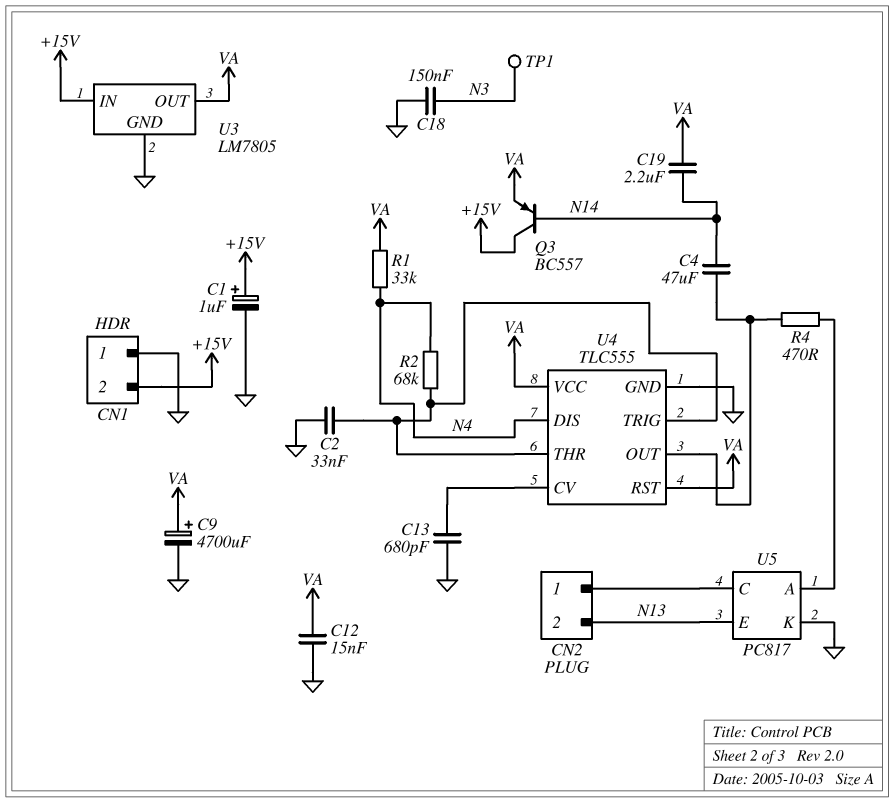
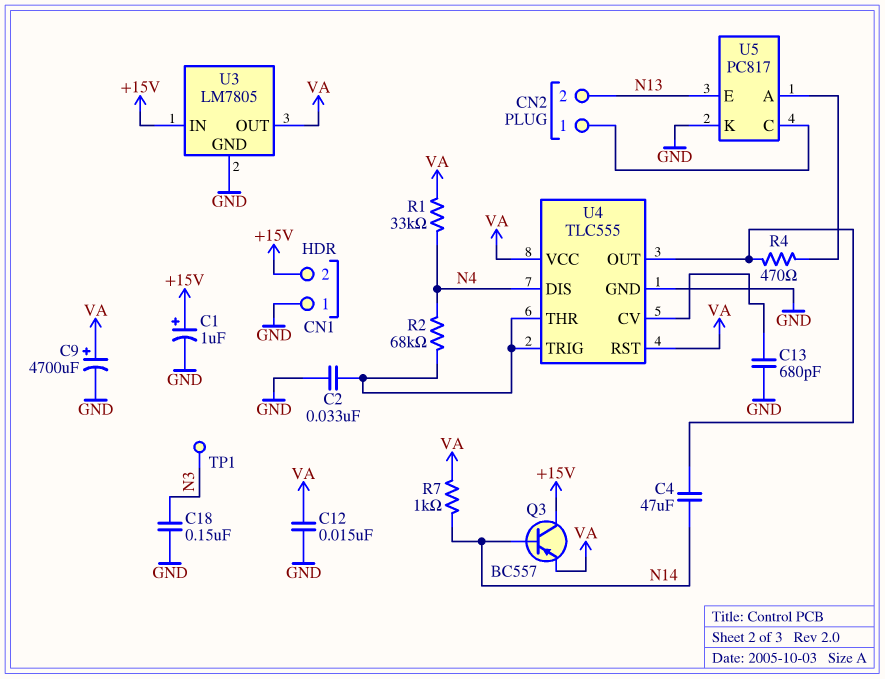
C19: 2.2uF (N14, VA) -> none
R7: none -> 1k (N14, VA)

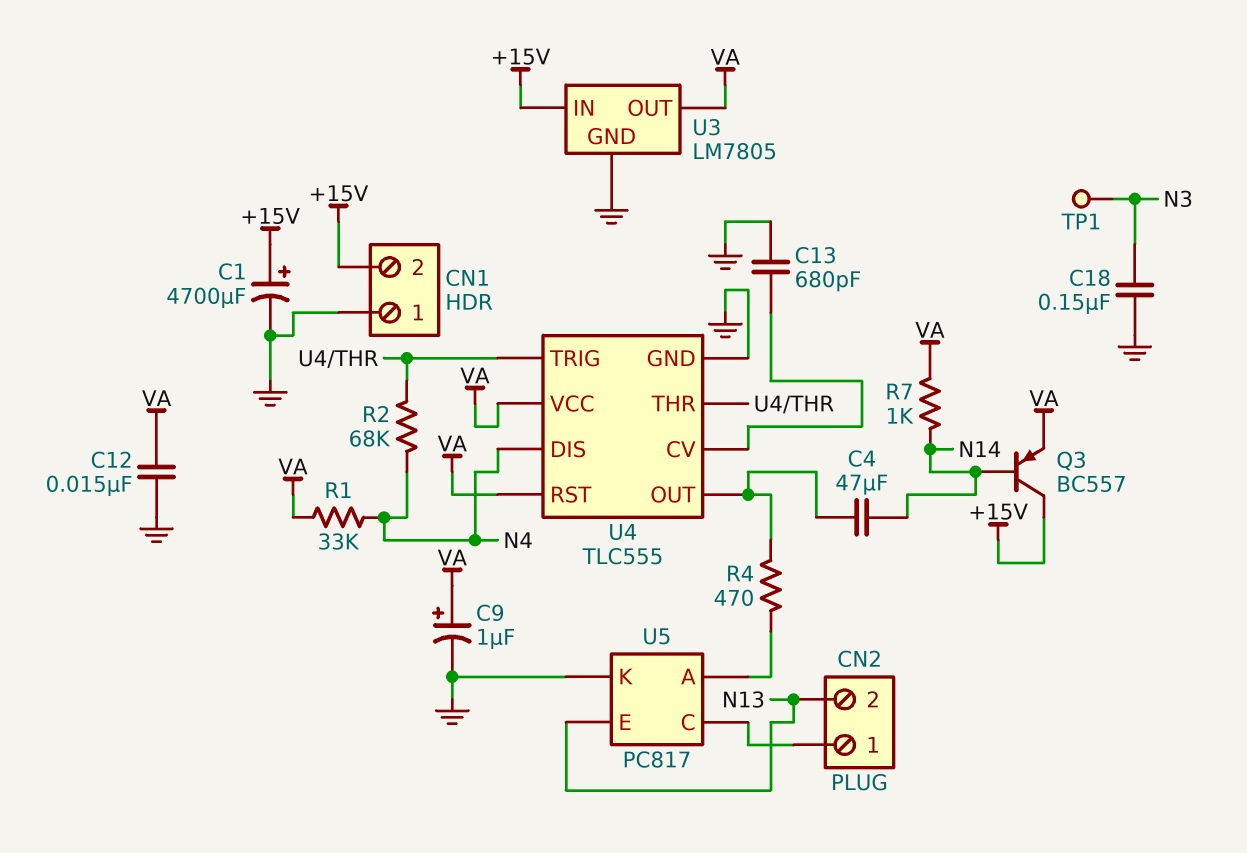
C1: 1uF (plus +15V, minus GND) -> 4700uF (plus +15V, minus GND)
C2: 33nF (GND, U4/THR) -> none
C9: 4700uF (plus VA, minus GND) -> 1uF (plus VA, minus GND)

